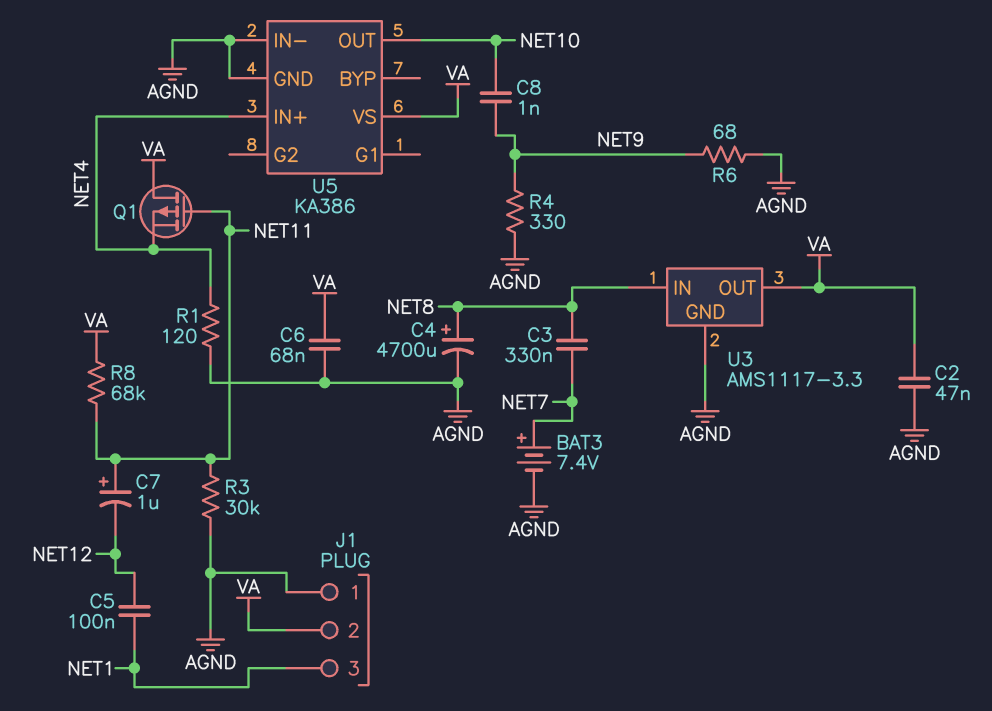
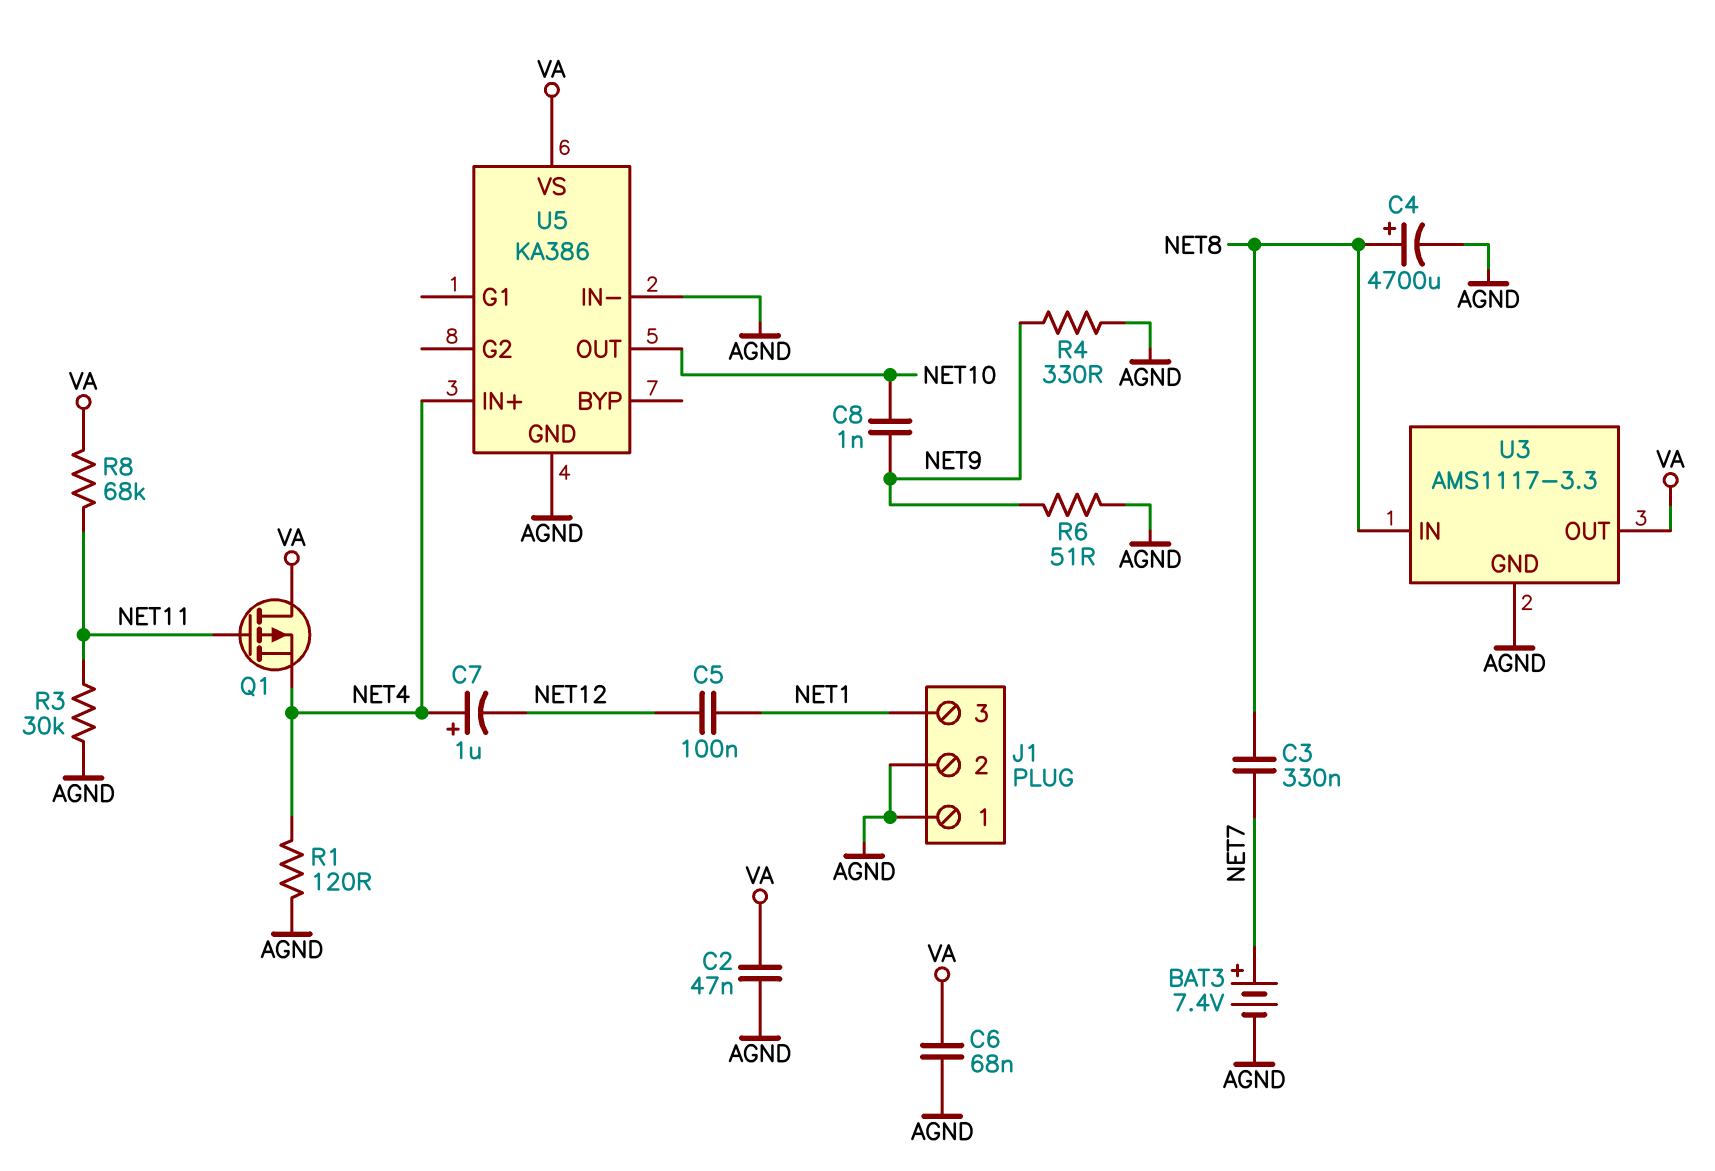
C7: 1uF (plus NET11, minus NET12) -> 1uF (plus NET4, minus NET12)
J1 pin 2: VA -> AGND
R6: 68 (AGND, NET9) -> 51 (AGND, NET9)

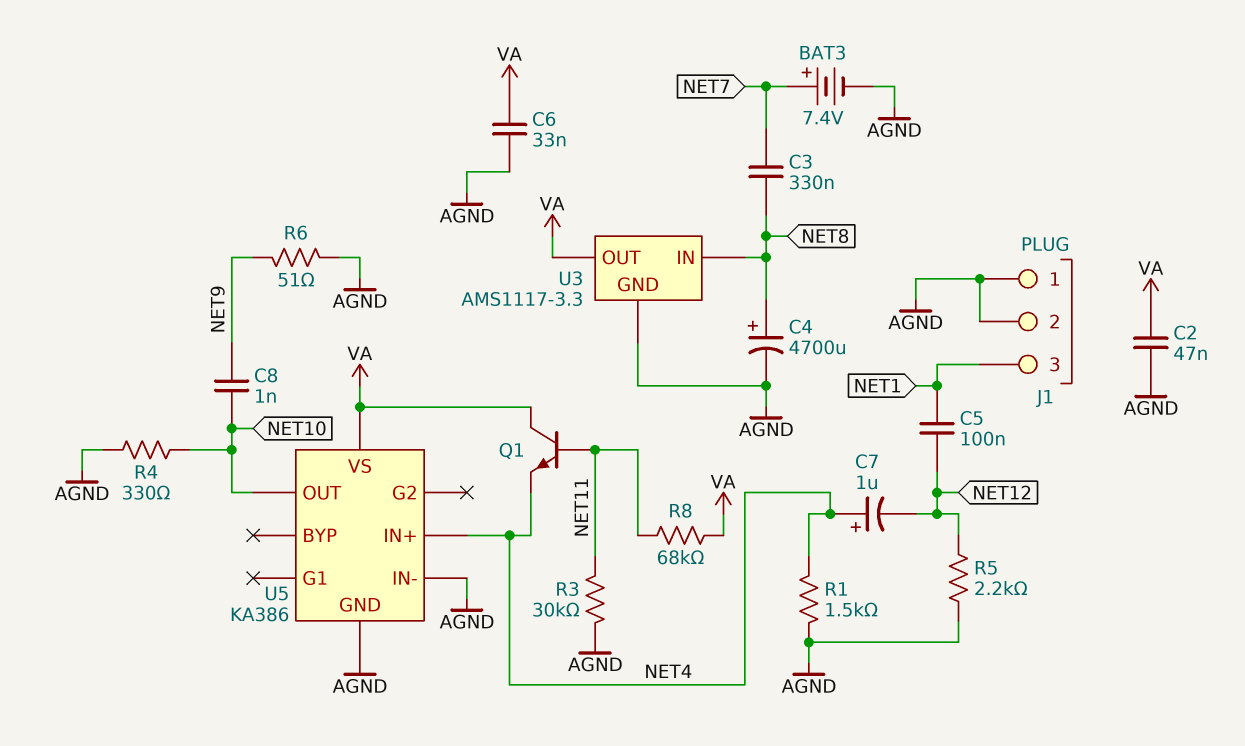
C6: 68nF (AGND, VA) -> 33nF (AGND, VA)
Q1: PMOS (G NET11, D VA, S NET4) -> NPN (B NET11, C VA, E NET4)
R1: 120 (AGND, NET4) -> 1.5k (AGND, NET4)
R4: 330 (AGND, NET9) -> 330 (AGND, NET10)
R5: none -> 2.2k (AGND, NET12)

